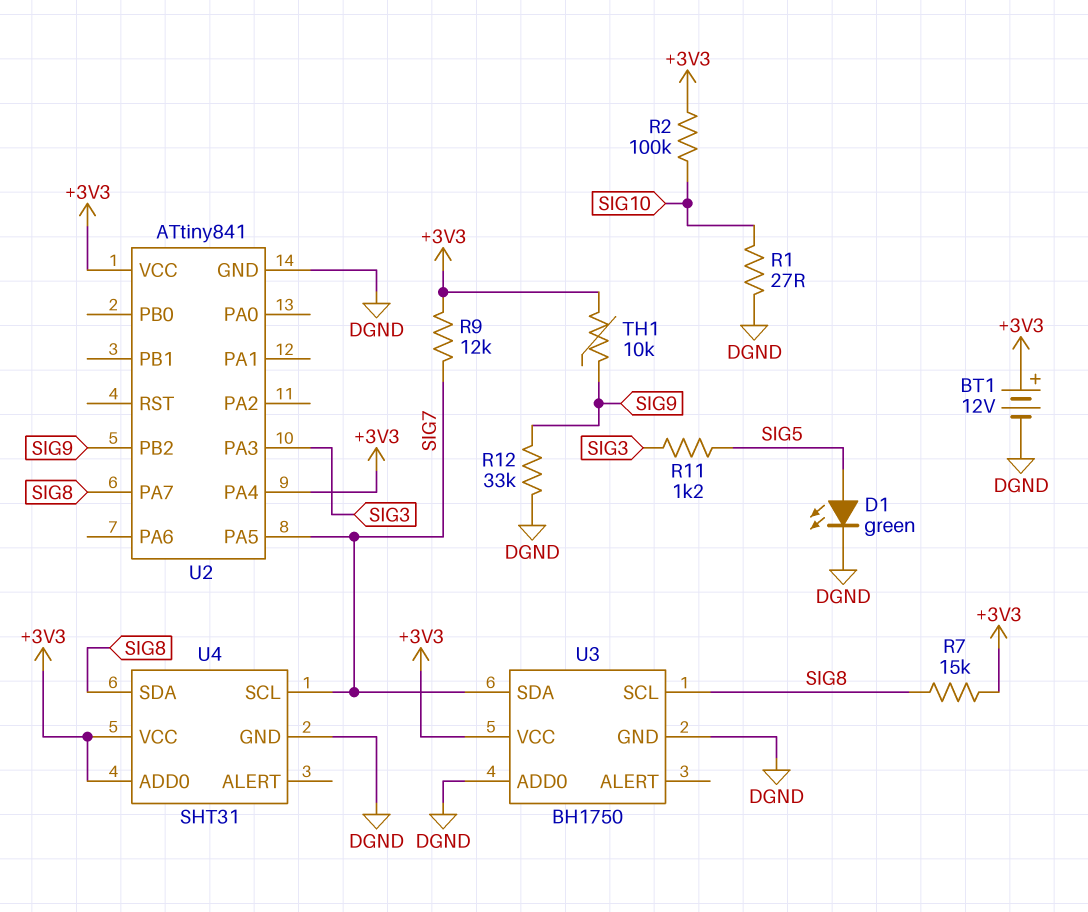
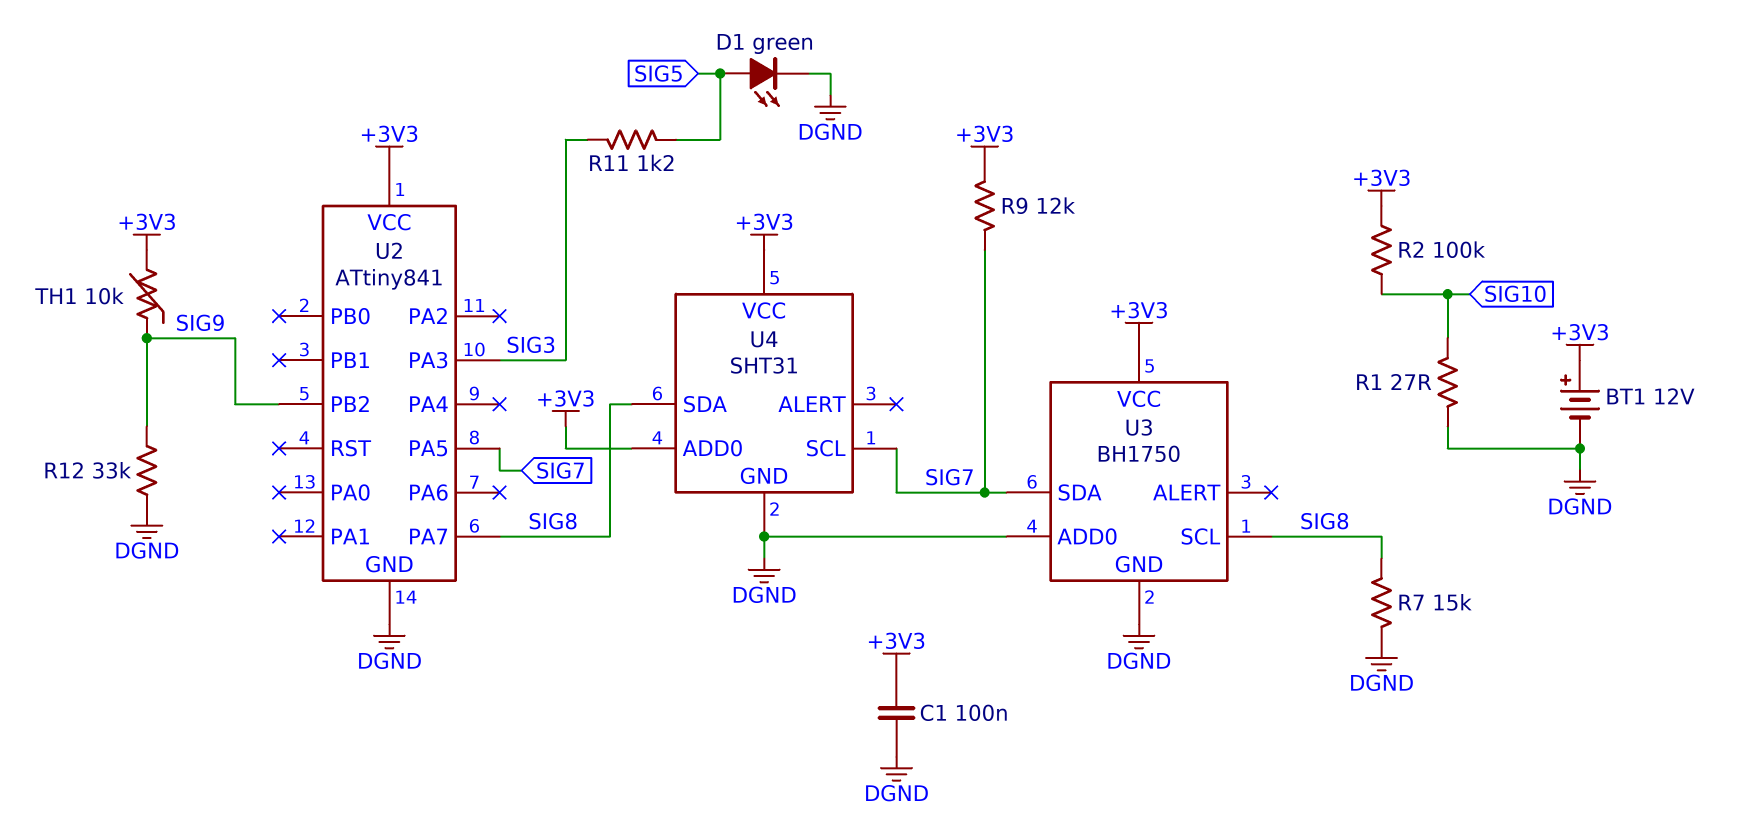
C1: none -> 100nF (+3V3, DGND)
R7: 15k (+3V3, SIG8) -> 15k (DGND, SIG8)
U2 pin PA4: +3V3 -> none

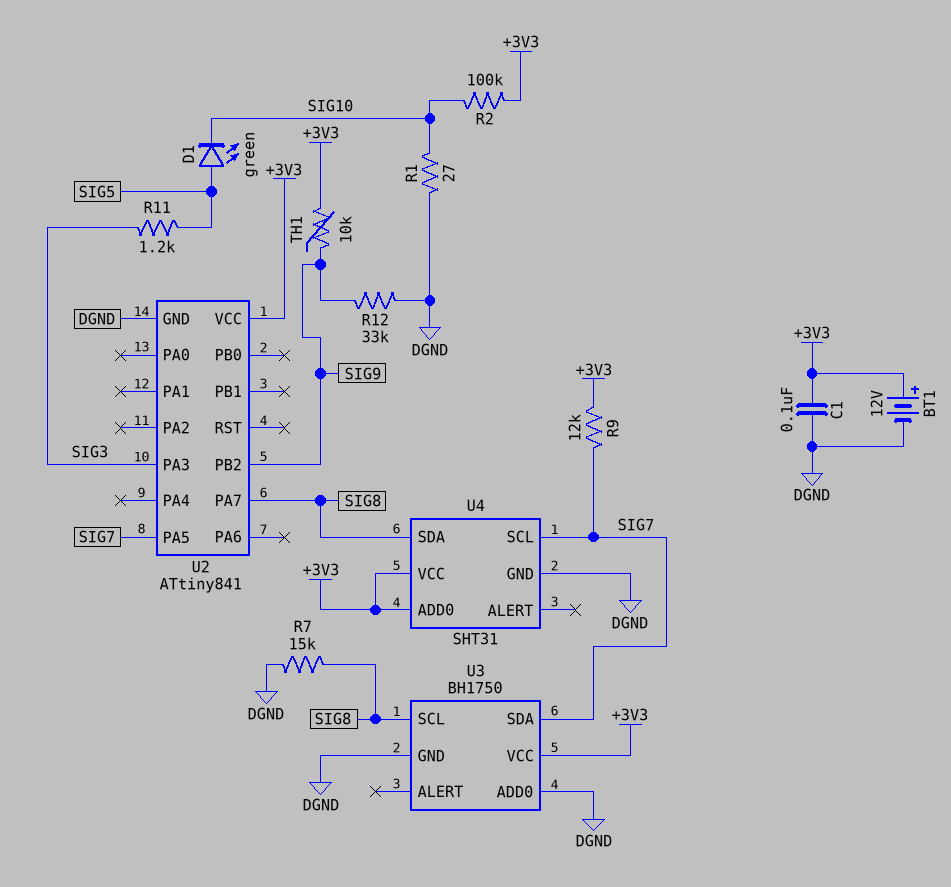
D1: LED green (A SIG5, K DGND) -> LED green (A SIG5, K SIG10)

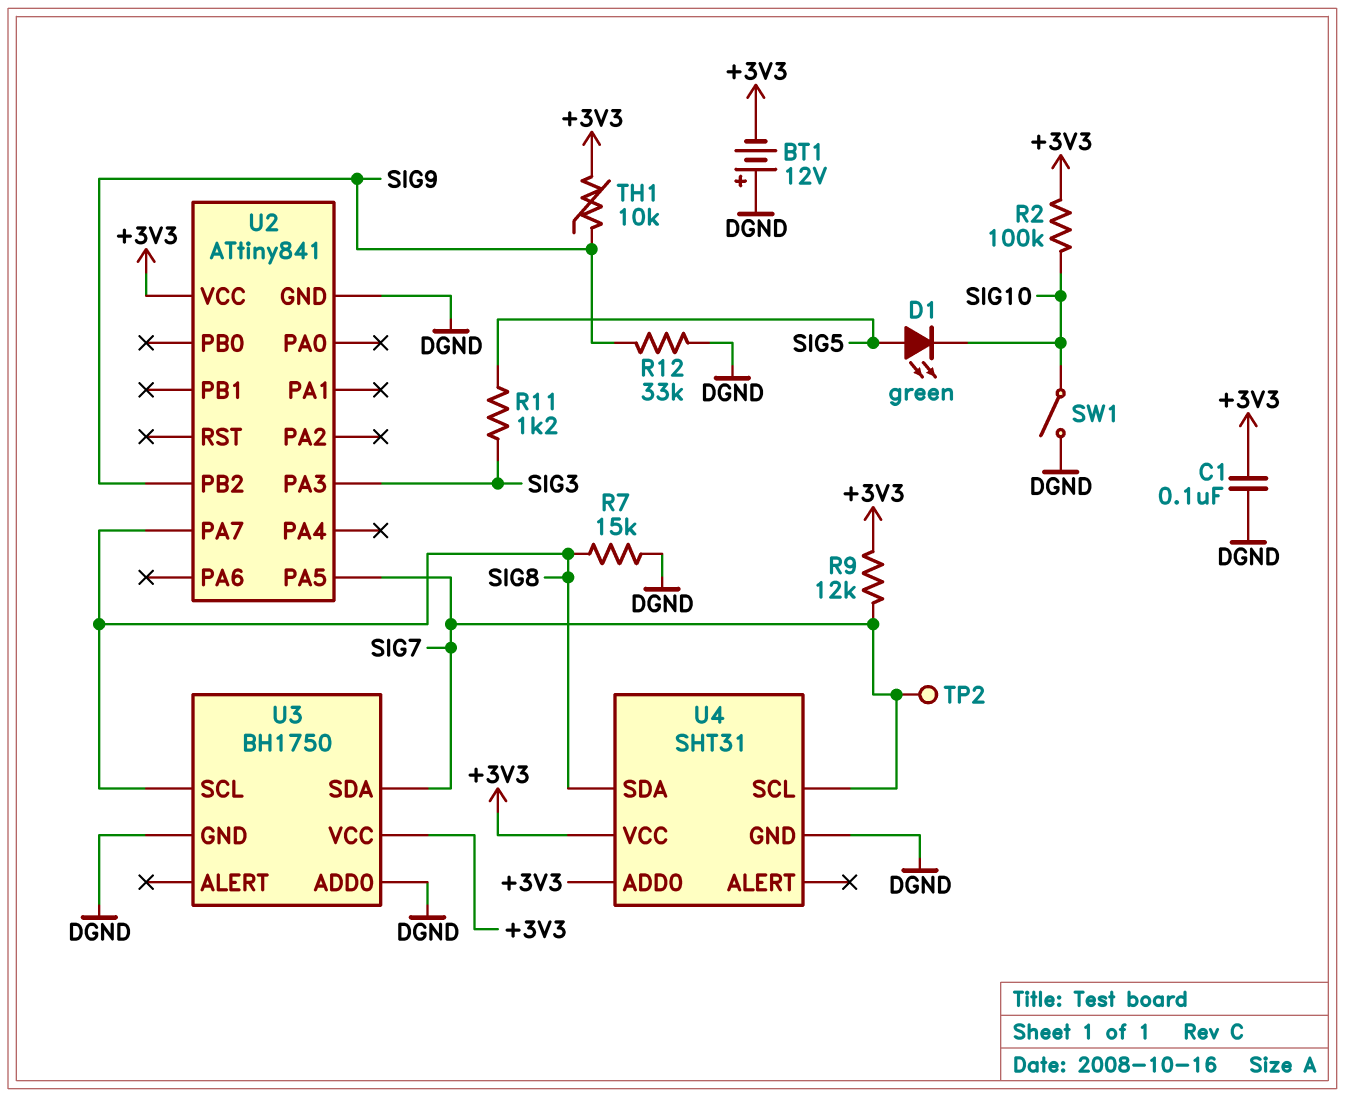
BT1: 12V (plus +3V3, minus DGND) -> 12V (plus DGND, minus +3V3)
R1: 27 (DGND, SIG10) -> none
SW1: none -> switch (DGND, SIG10)
TP2: none -> test point (SIG7)

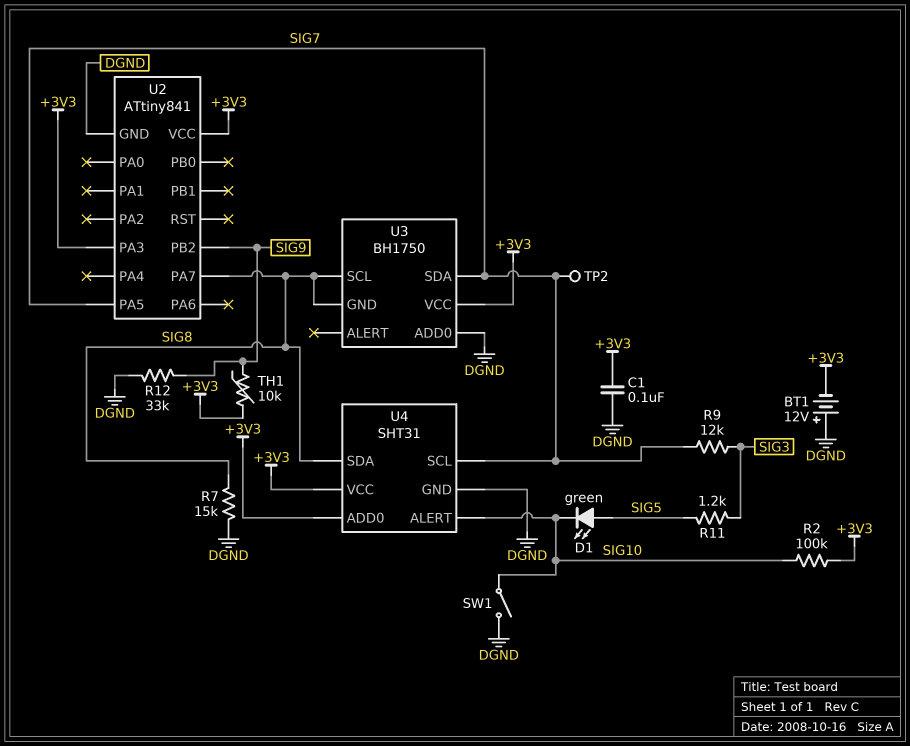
R9: 12k (+3V3, SIG7) -> 12k (SIG3, SIG7)
U2 pin PA3: SIG3 -> +3V3
U3 pin GND: DGND -> SIG8
U4 pin ALERT: none -> SIG10

